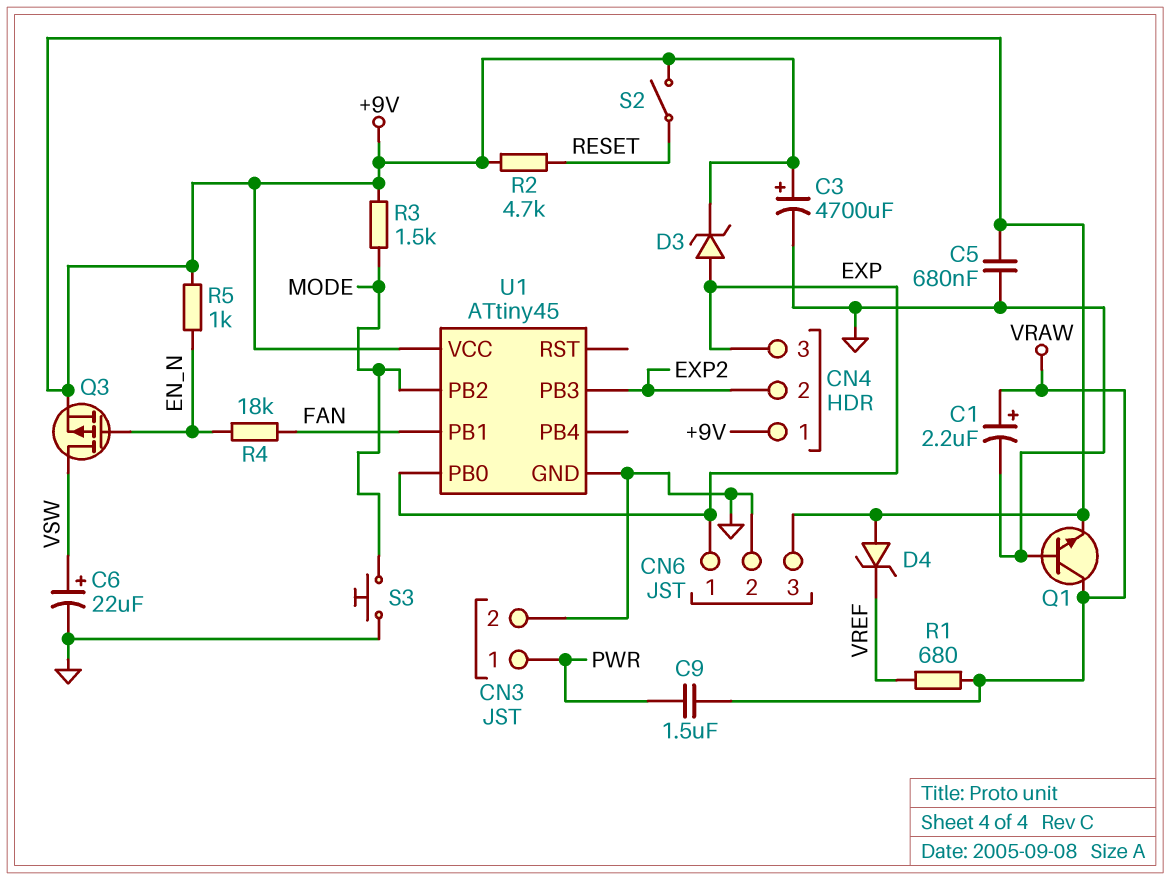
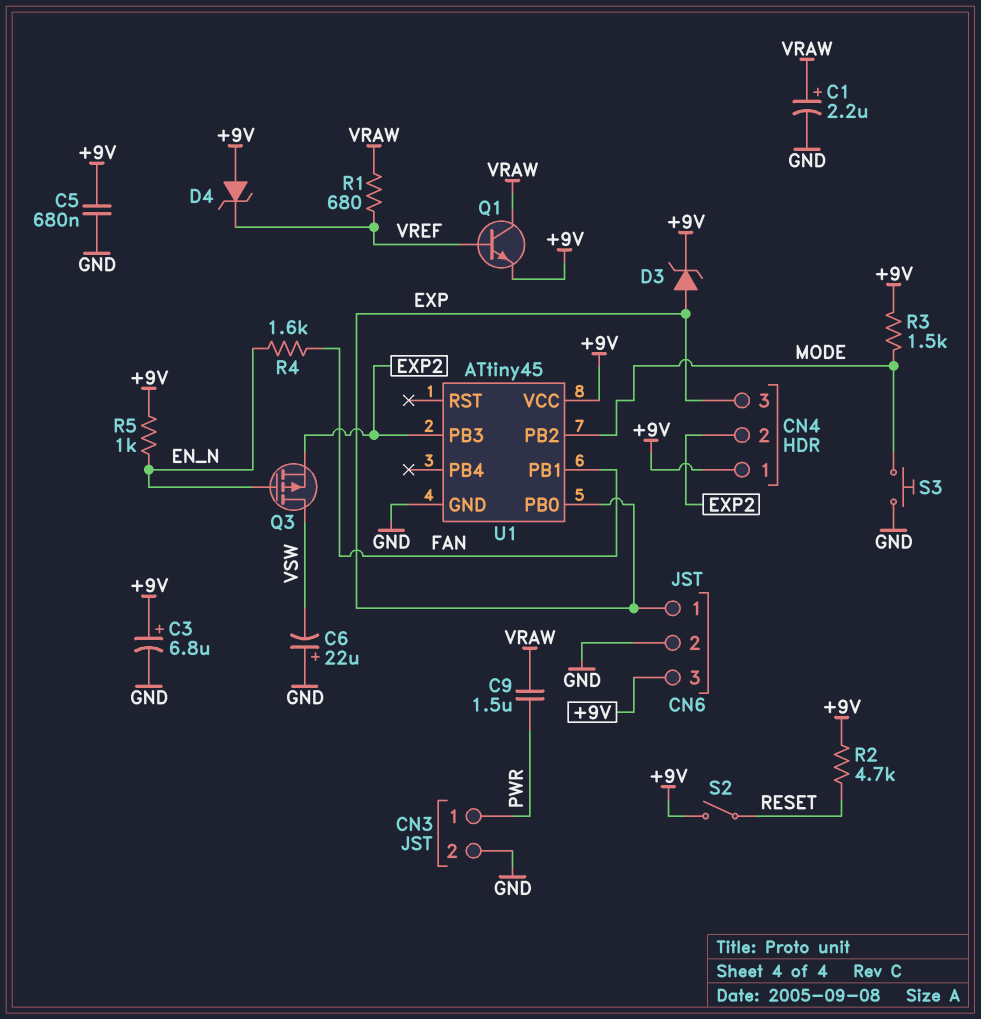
C3: 4700uF (plus +9V, minus GND) -> 6.8uF (plus +9V, minus GND)
C6: 22uF (plus VSW, minus GND) -> 22uF (plus GND, minus VSW)
Q1: NPN (B GND, C VRAW, E +9V) -> NPN (B VREF, C VRAW, E +9V)
Q3: PMOS (G EN_N, D VSW, S +9V) -> PMOS (G EN_N, D VSW, S EXP2)
R4: 18k (EN_N, FAN) -> 1.6k (EN_N, FAN)

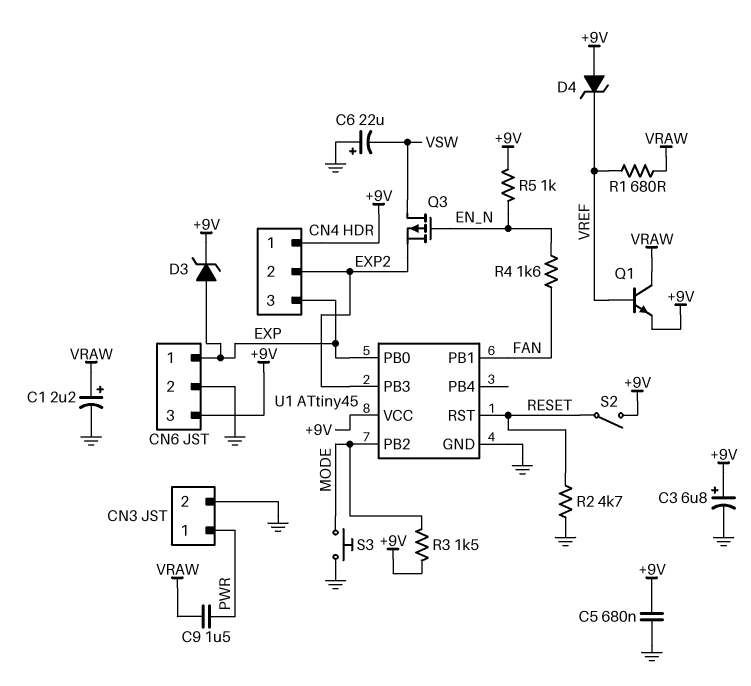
R2: 4.7k (+9V, RESET) -> 4.7k (GND, RESET)
U1 pin RST: none -> RESET

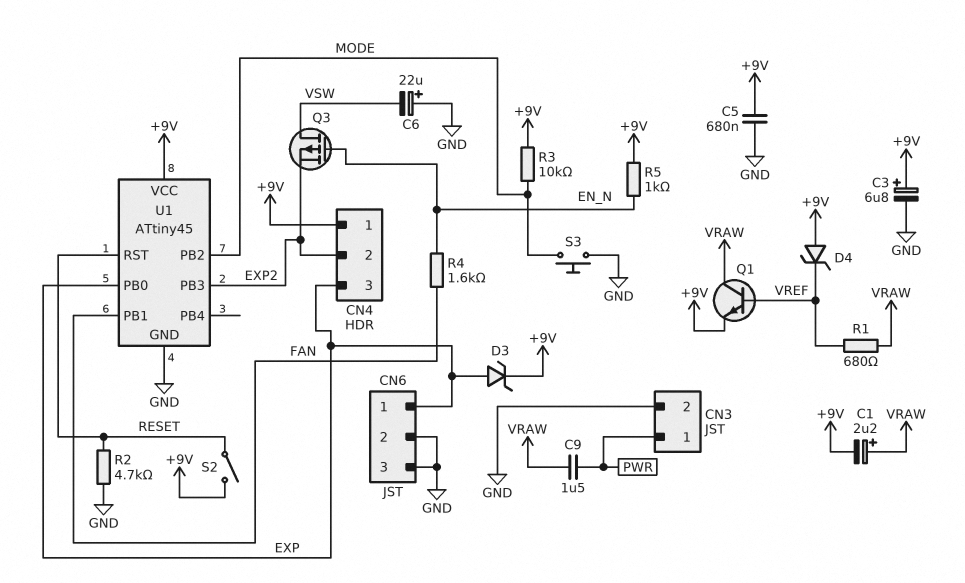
C1: 2.2uF (plus VRAW, minus GND) -> 2.2uF (plus VRAW, minus +9V)
CN6 pin 3: +9V -> GND
R3: 1.5k (+9V, MODE) -> 10k (+9V, MODE)

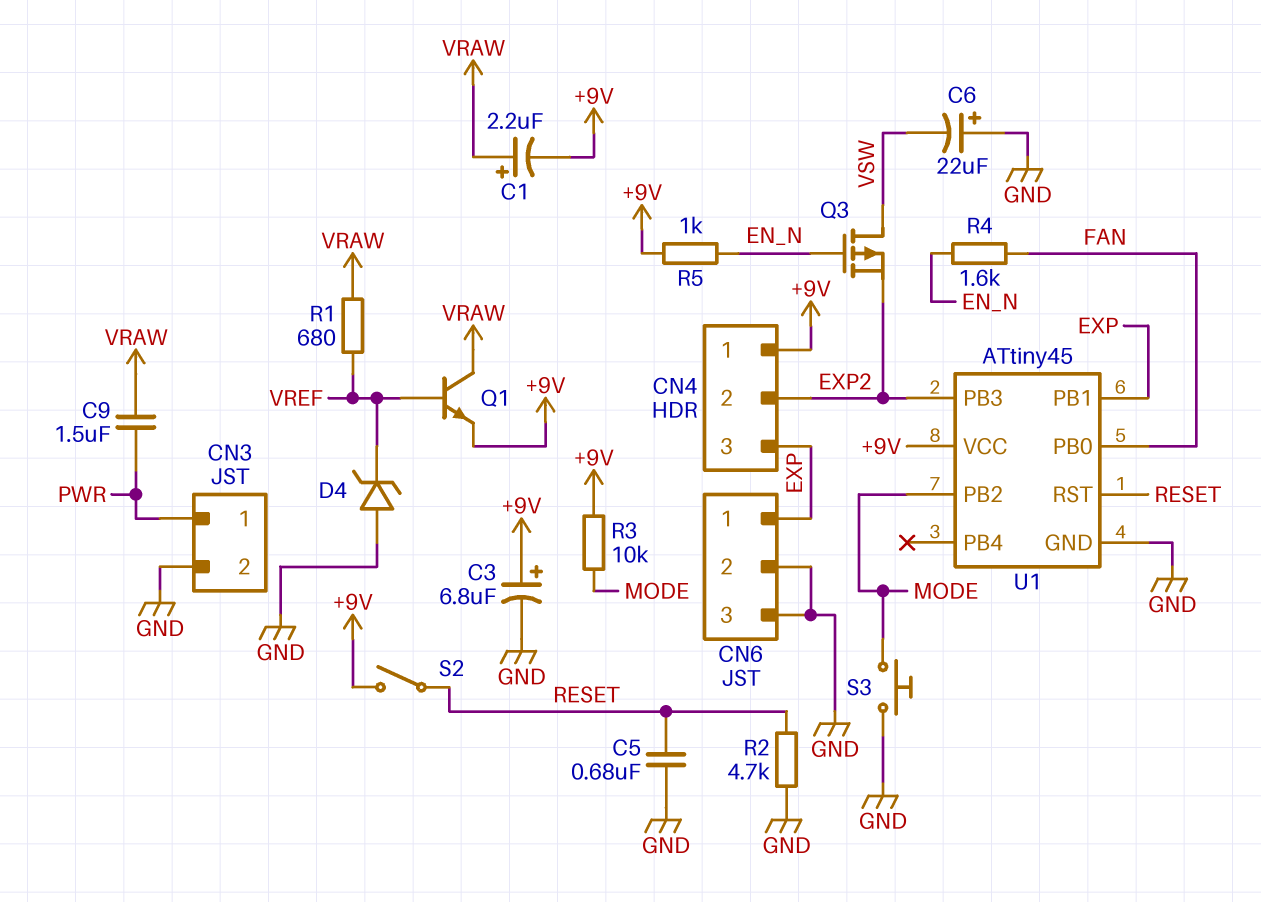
C5: 680nF (+9V, GND) -> 680nF (GND, RESET)
D3: zener (A EXP, K +9V) -> none
D4: zener (A +9V, K VREF) -> zener (A GND, K VREF)
U1 pin PB0: EXP -> FAN
U1 pin PB1: FAN -> EXP

